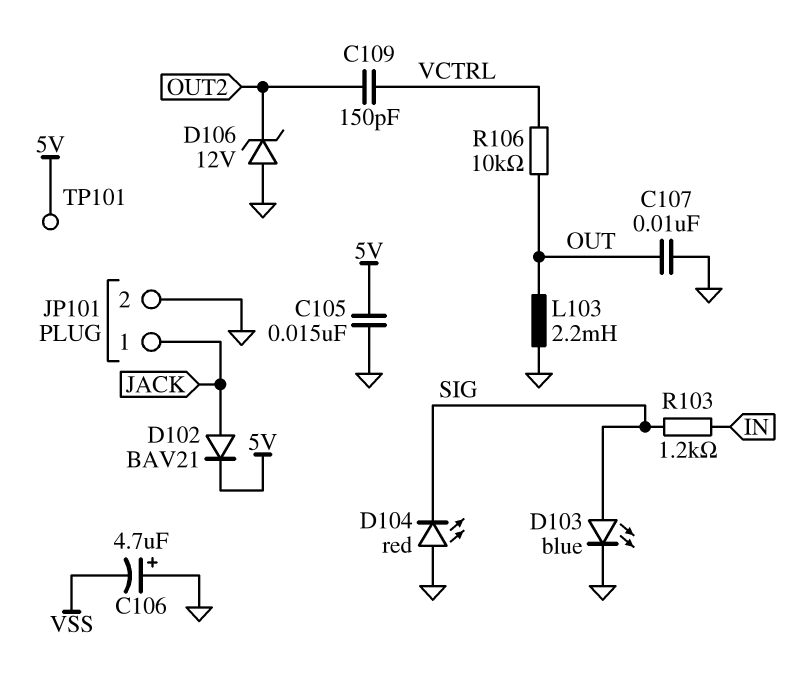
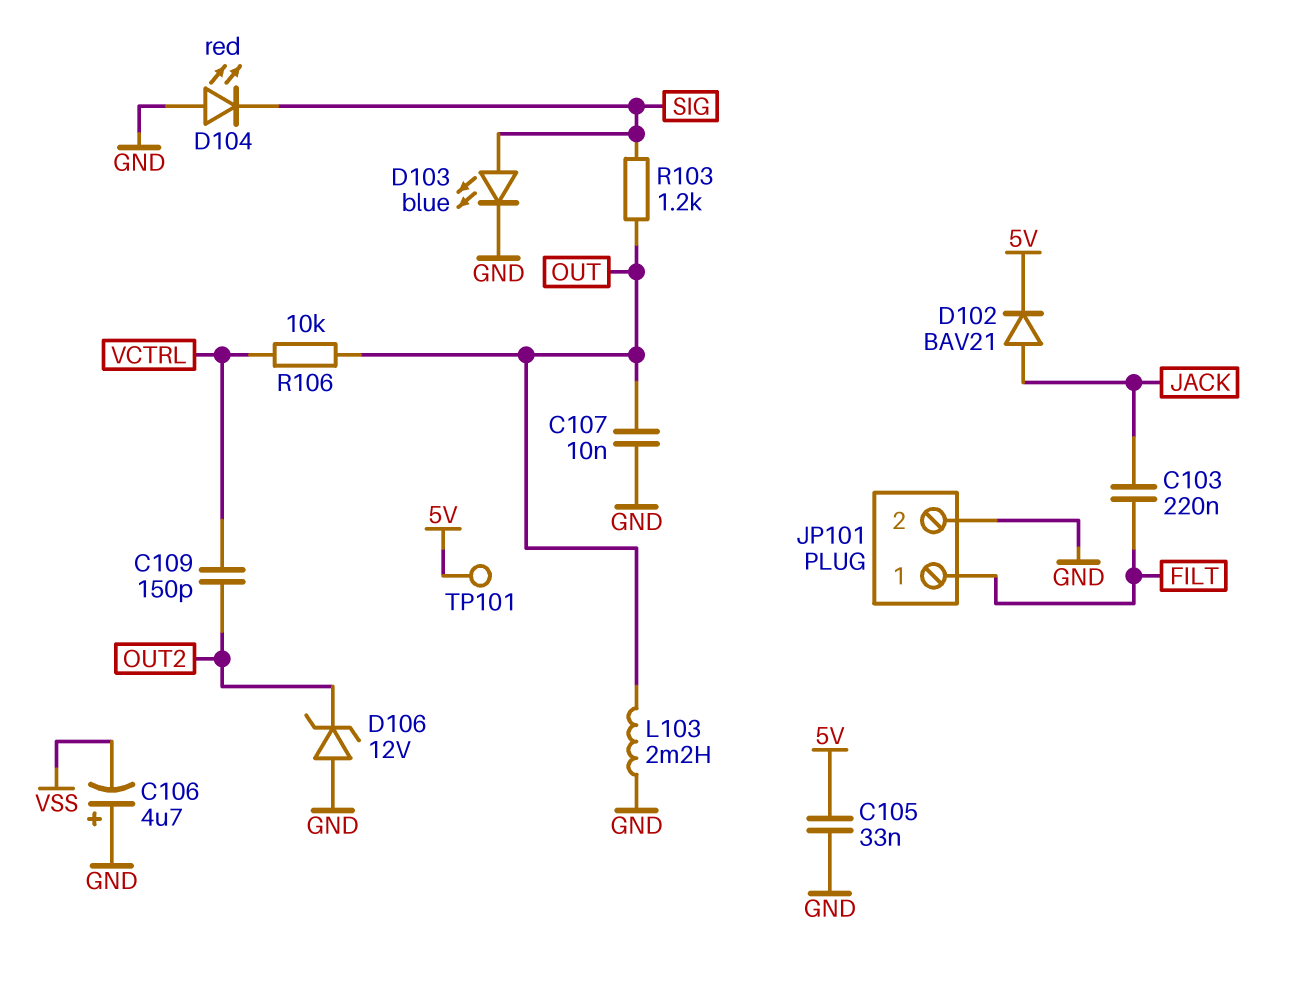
C103: none -> 220nF (FILT, JACK)
C105: 15nF (5V, GND) -> 33nF (5V, GND)
JP101 pin 1: JACK -> FILT
R103: 1.2k (IN, SIG) -> 1.2k (OUT, SIG)

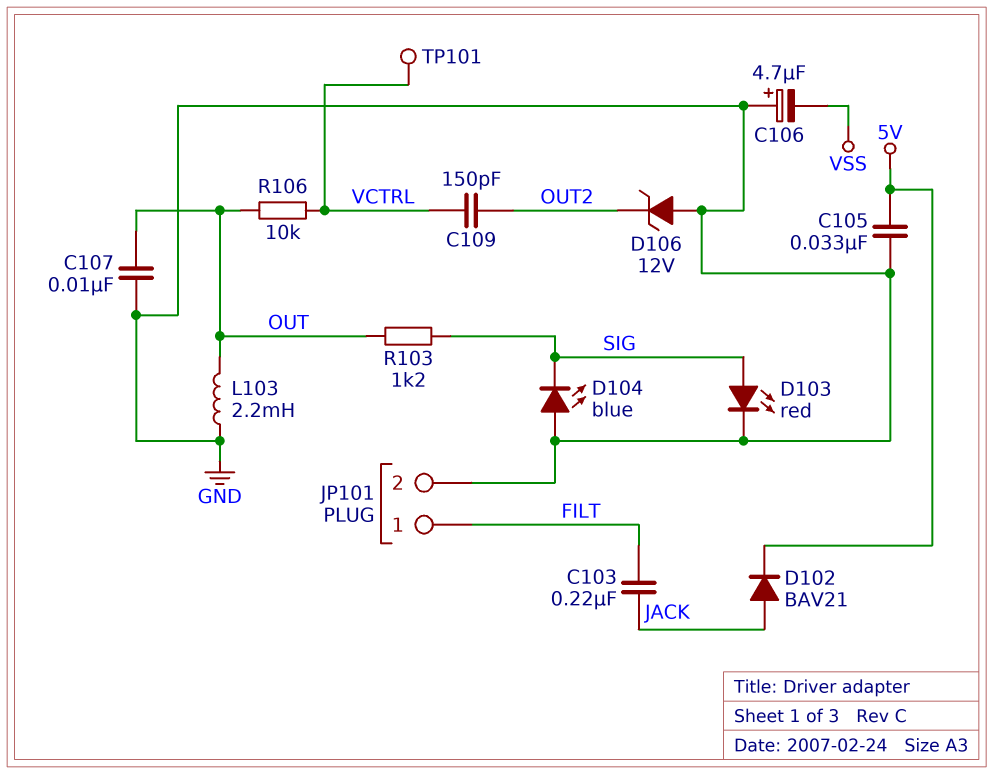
D103: LED blue (A SIG, K GND) -> LED red (A SIG, K GND)
D104: LED red (A GND, K SIG) -> LED blue (A GND, K SIG)
TP101: test point (5V) -> test point (VCTRL)

